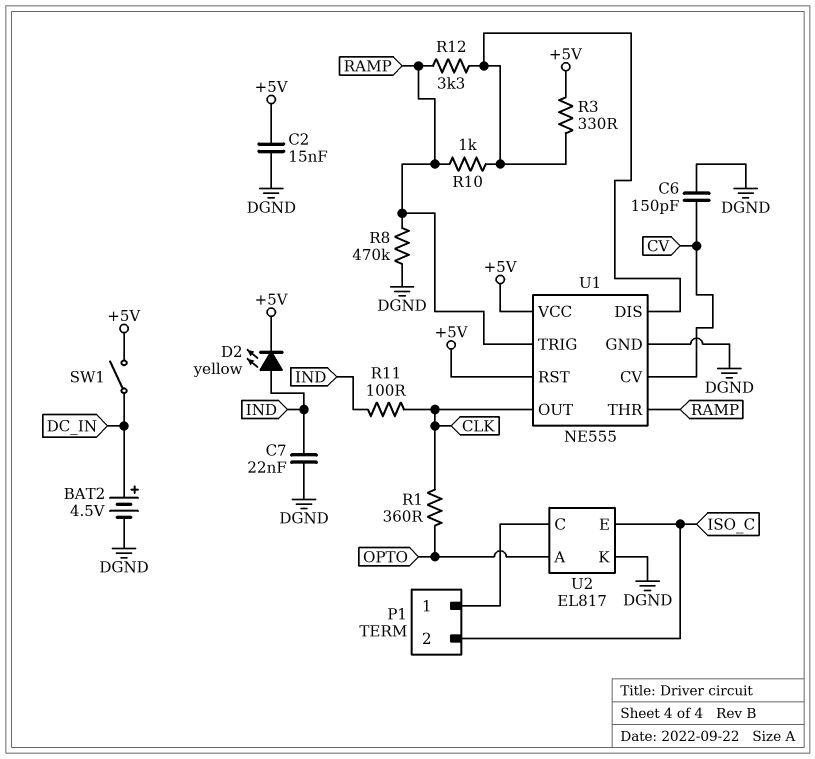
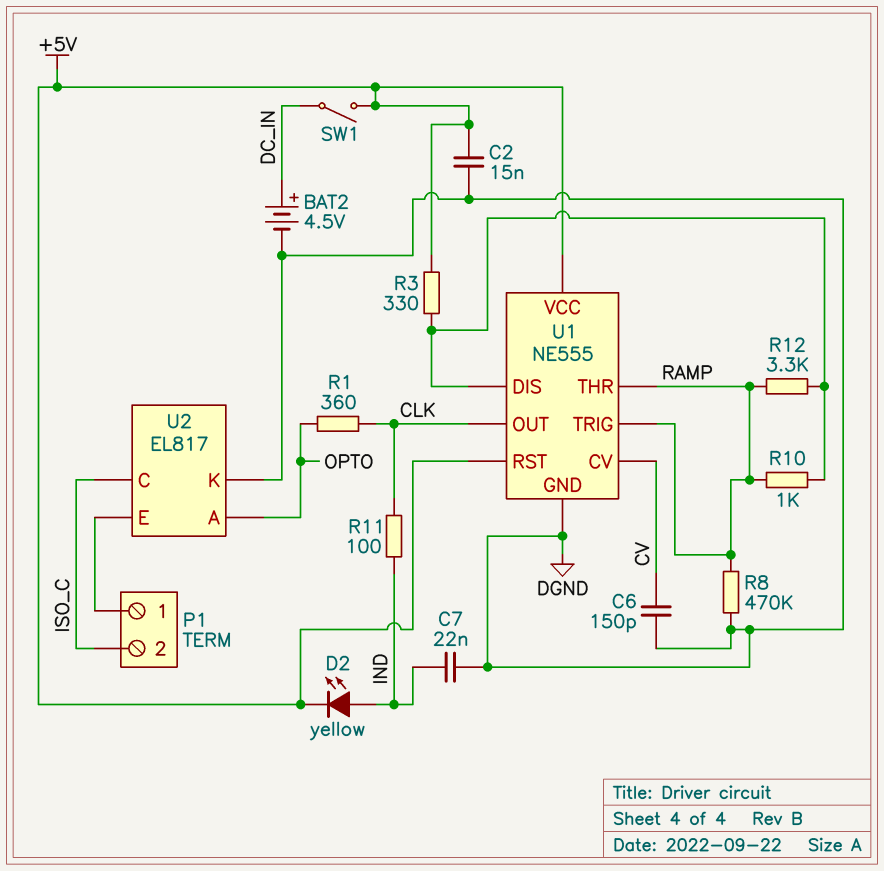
U2 pin C: P1/1 -> ISO_C
U2 pin E: ISO_C -> P1/1

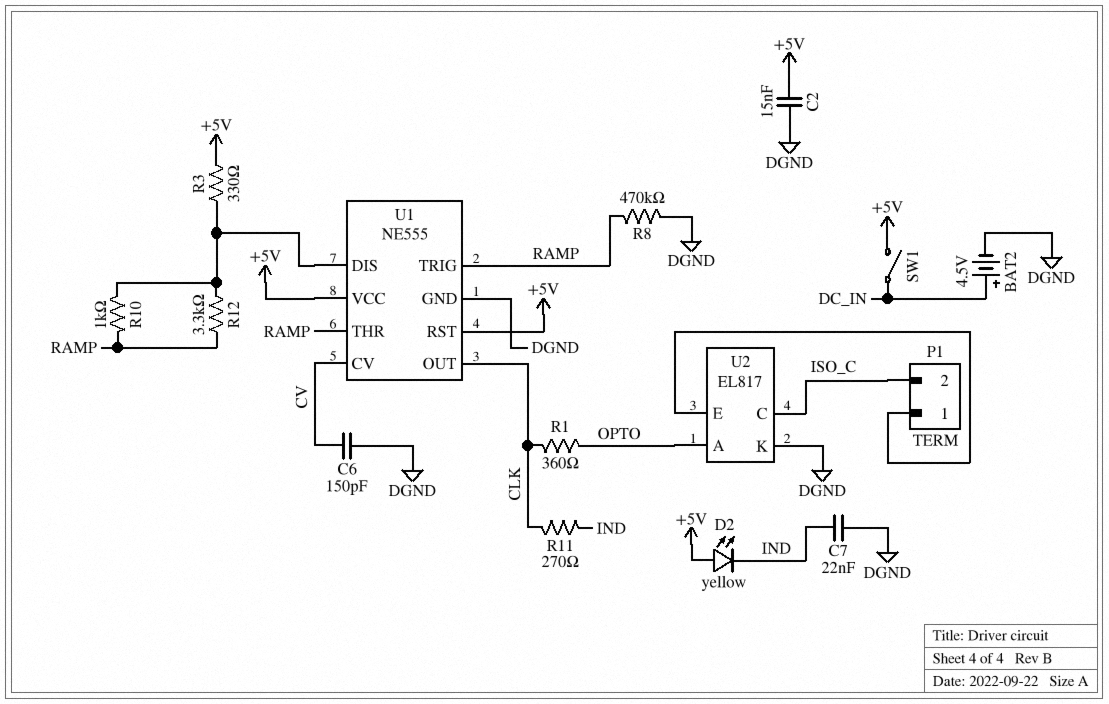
D2: LED yellow (A IND, K +5V) -> LED yellow (A +5V, K IND)
R11: 100 (CLK, IND) -> 270 (CLK, IND)

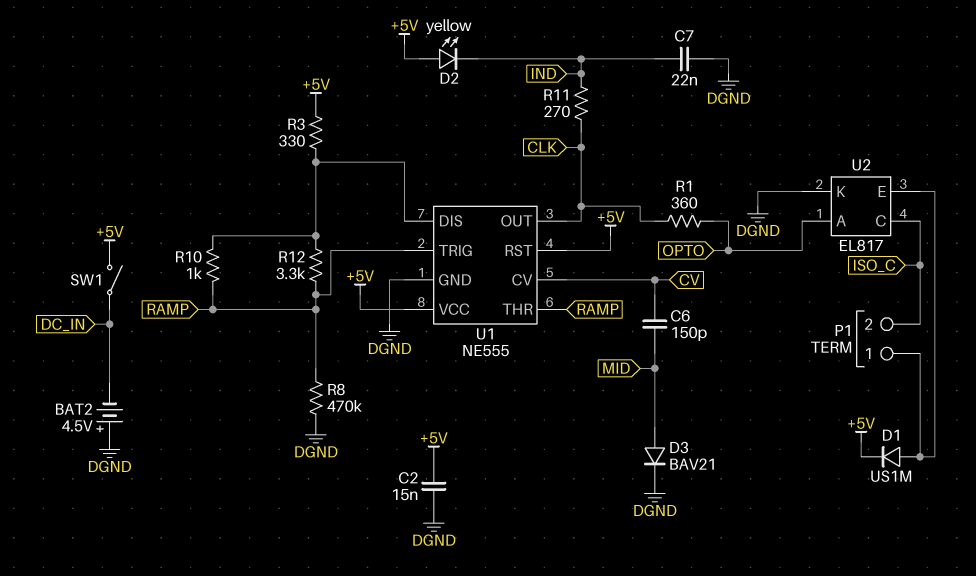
BAT2: 4.5V (plus DC_IN, minus DGND) -> 4.5V (plus DGND, minus DC_IN)
C6: 150pF (CV, DGND) -> 150pF (CV, MID)
D1: none -> diode US1M (A P1/1, K +5V)
D3: none -> diode BAV21 (A MID, K DGND)

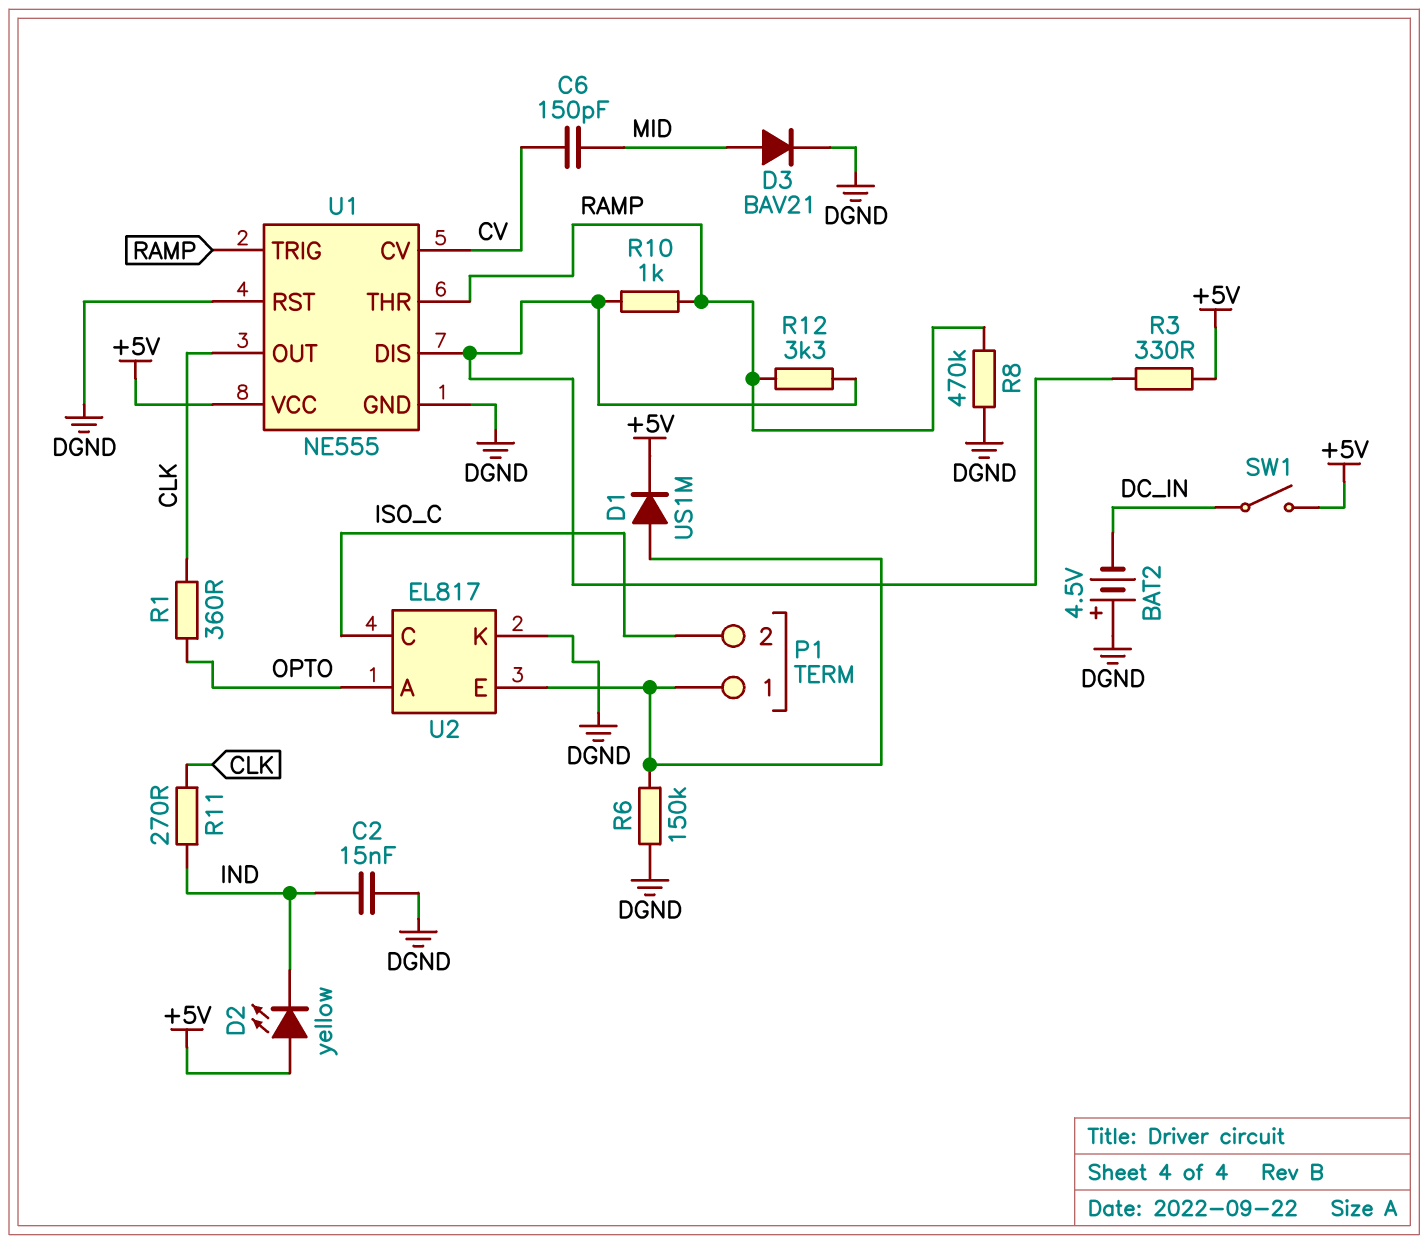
C2: 15nF (+5V, DGND) -> 15nF (DGND, IND)
C7: 22nF (DGND, IND) -> none
R6: none -> 150k (DGND, P1/1)
U1 pin RST: +5V -> DGND

